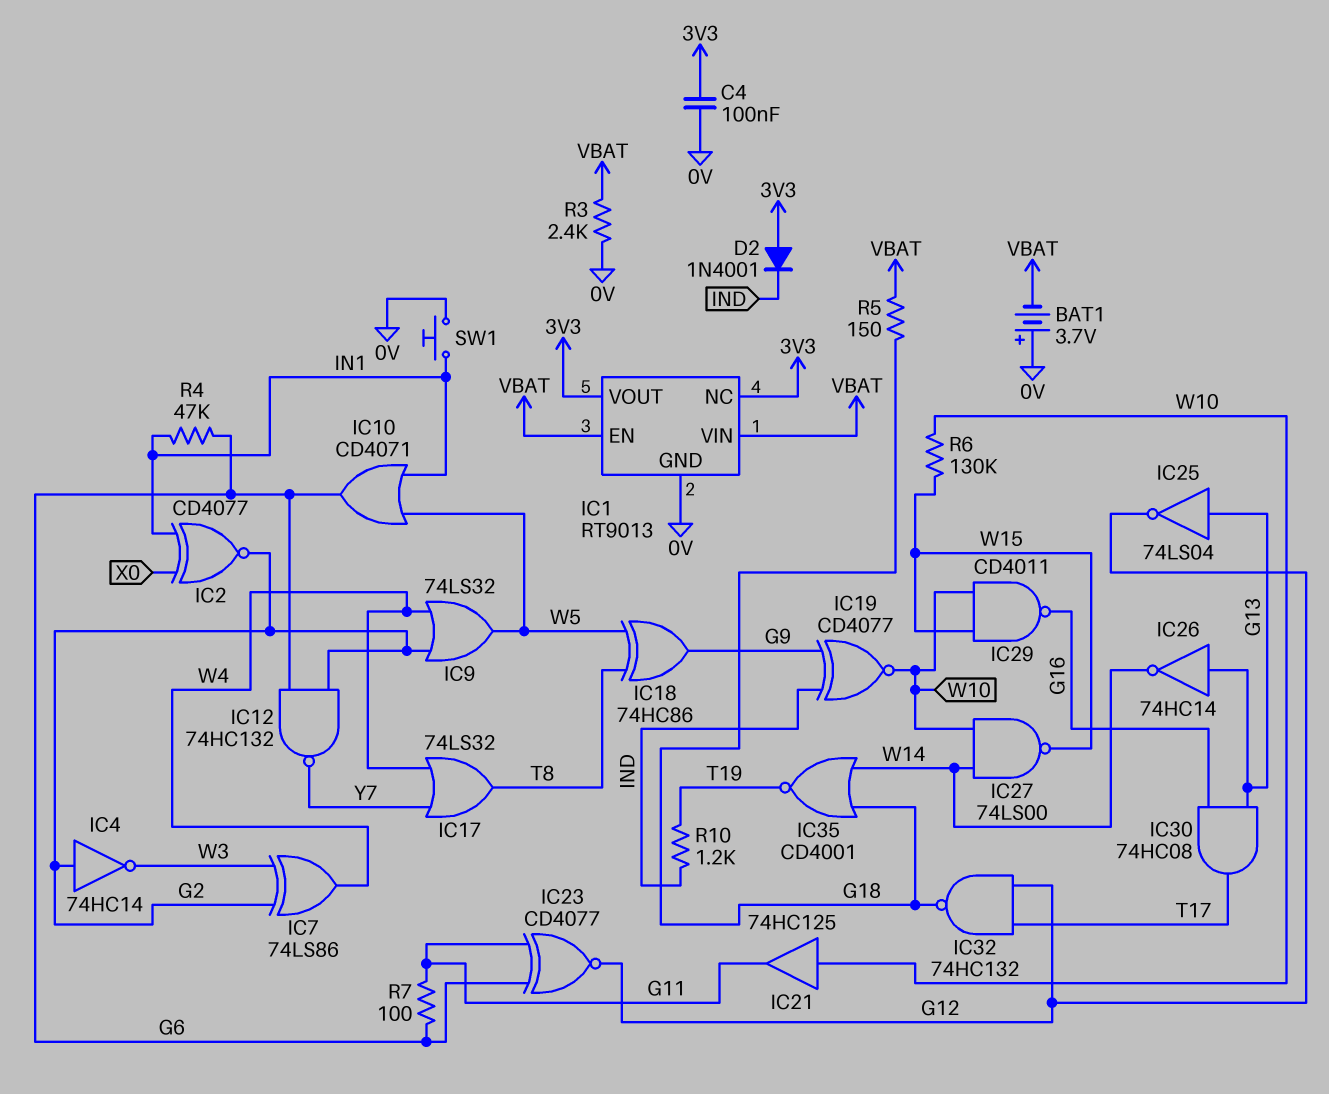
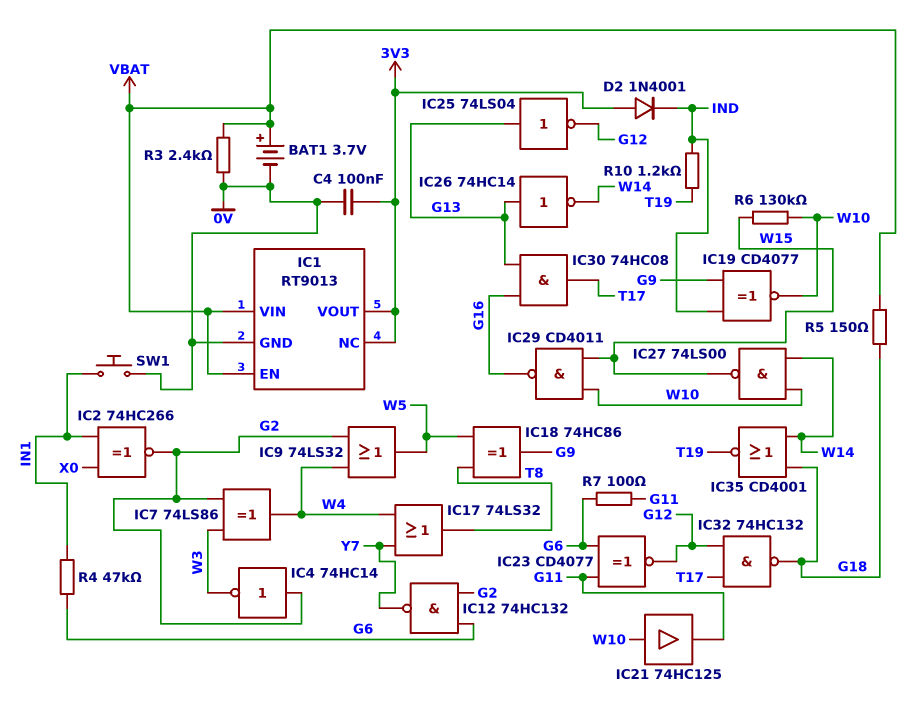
BAT1: 3.7V (plus 0V, minus VBAT) -> 3.7V (plus VBAT, minus 0V)
IC2: XNOR CD4077 (in IN1, in X0, out G2) -> XNOR 74HC266 (in IN1, in X0, out G2)
IC10: OR CD4071 (in IN1, in W5, out G6) -> none

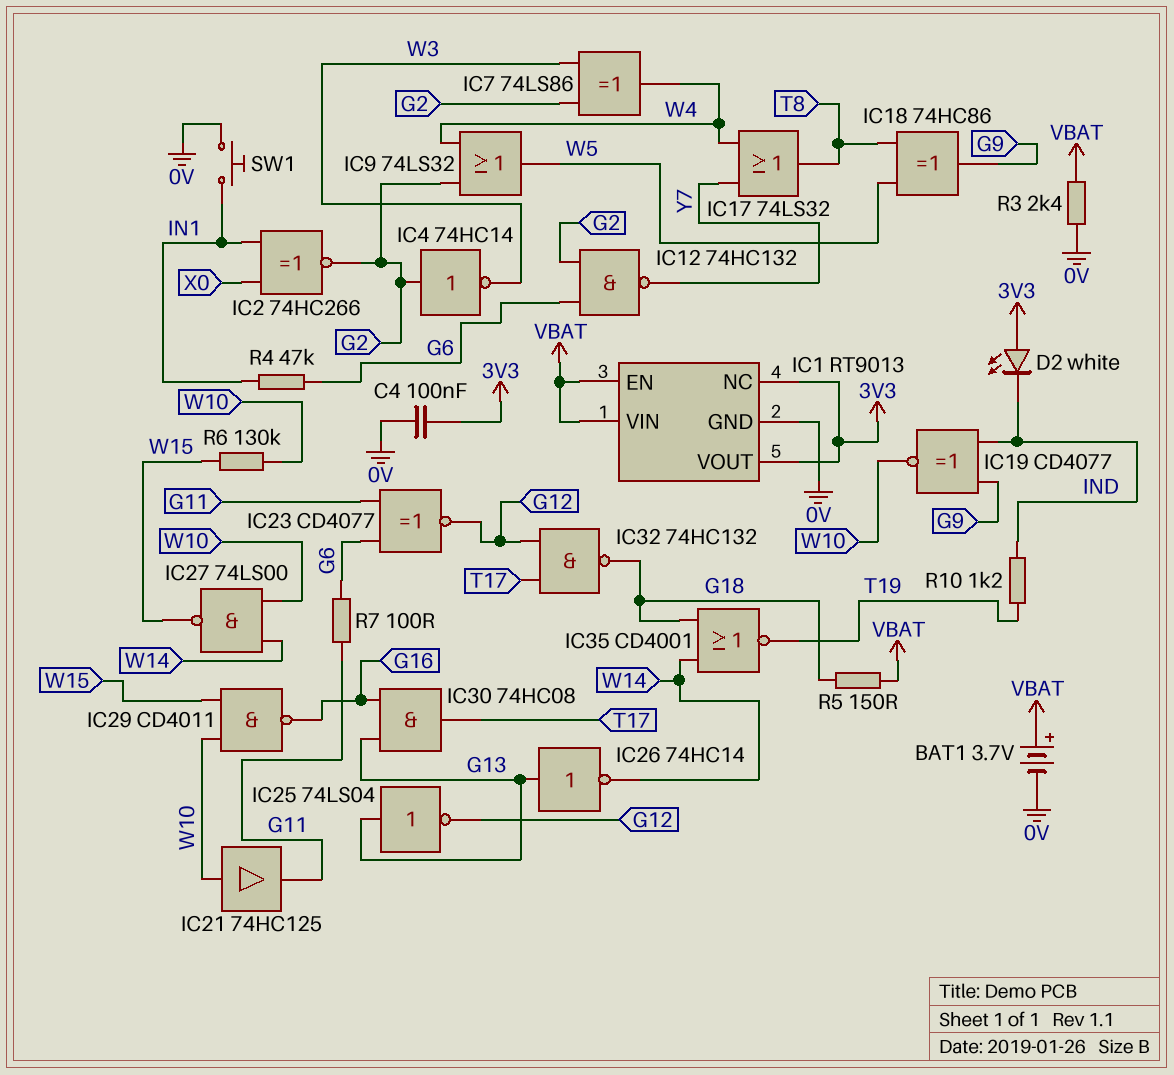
D2: diode 1N4001 (A 3V3, K IND) -> LED white (A 3V3, K IND)

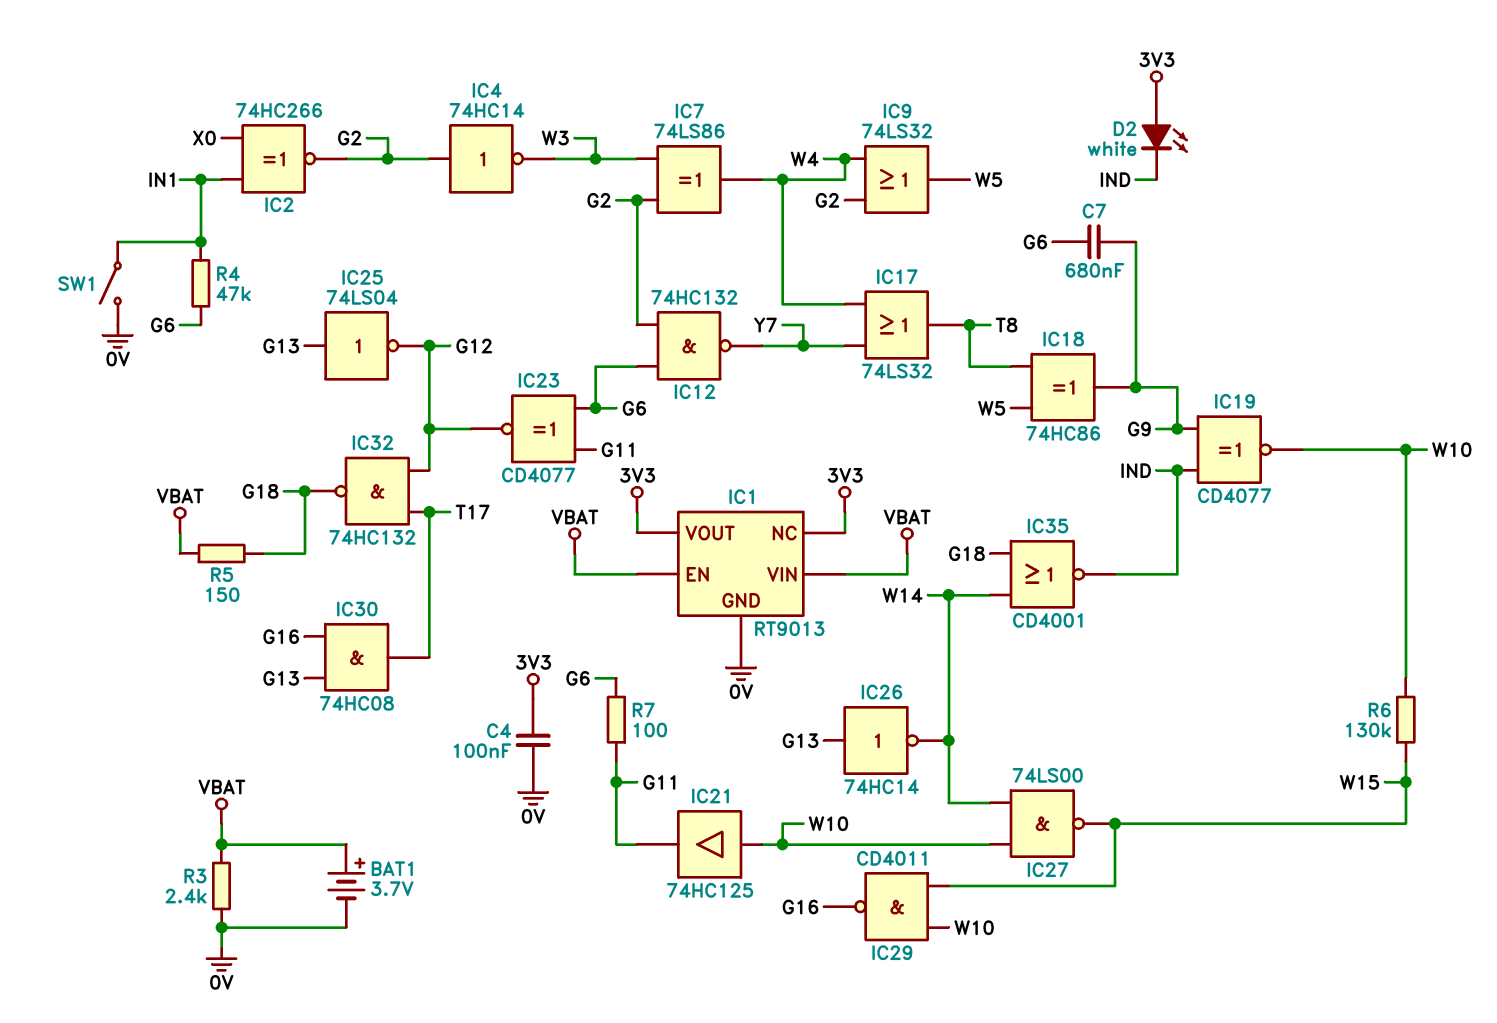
C7: none -> 680nF (G6, G9)
IC35: NOR CD4001 (in G18, in W14, out T19) -> NOR CD4001 (in G18, in W14, out IND)
R10: 1.2k (IND, T19) -> none
SW1: button (0V, IN1) -> switch (0V, IN1)

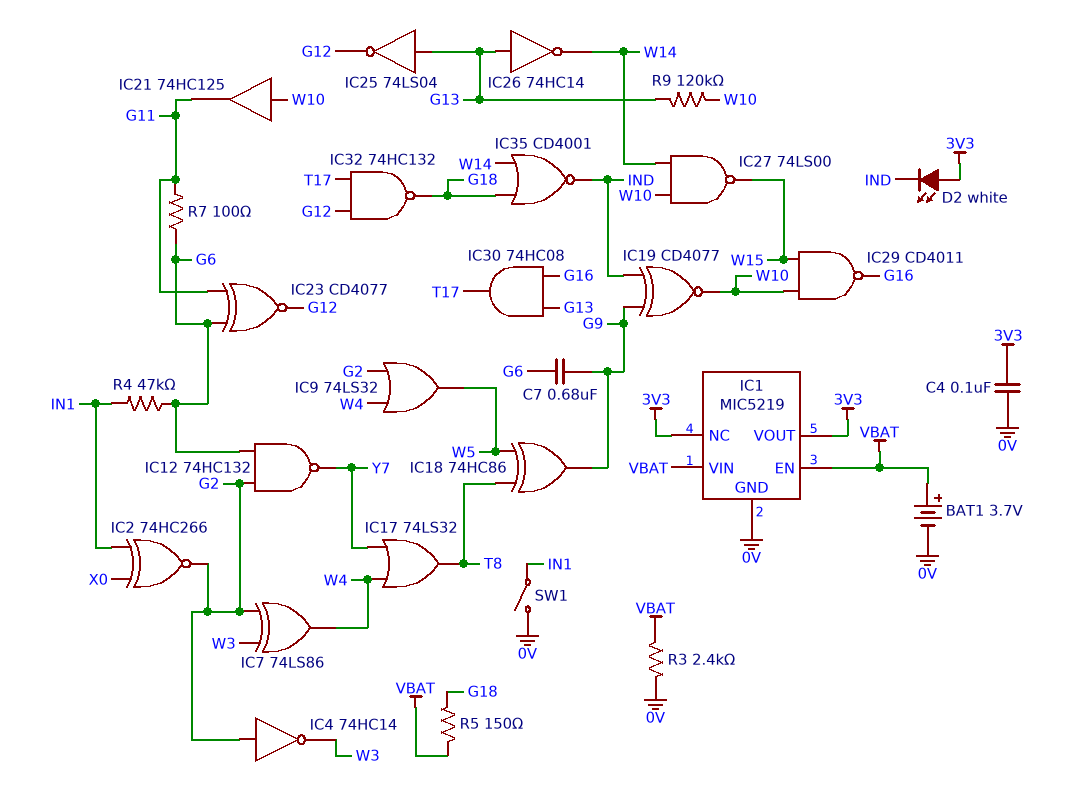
IC1: RT9013 -> MIC5219
R6: 130k (W10, W15) -> none
R9: none -> 120k (G13, W10)

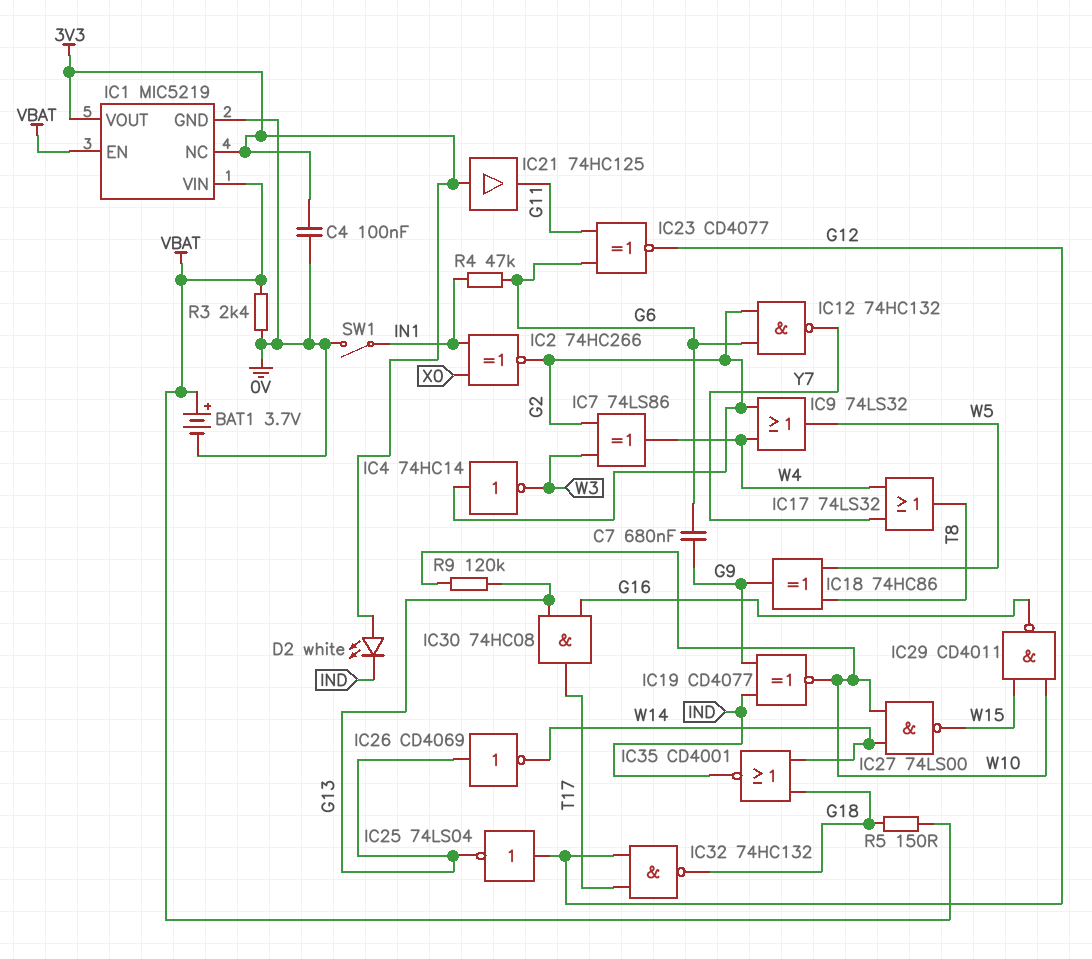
IC21: buffer 74HC125 (in W10, out G11) -> buffer 74HC125 (in 3V3, out G11)
IC25: NOT 74LS04 (in G13, out G12) -> NOT 74LS04 (in G12, out G13)
IC26: NOT 74HC14 (in G13, out W14) -> NOT CD4069 (in G13, out W14)
R7: 100 (G6, G11) -> none

